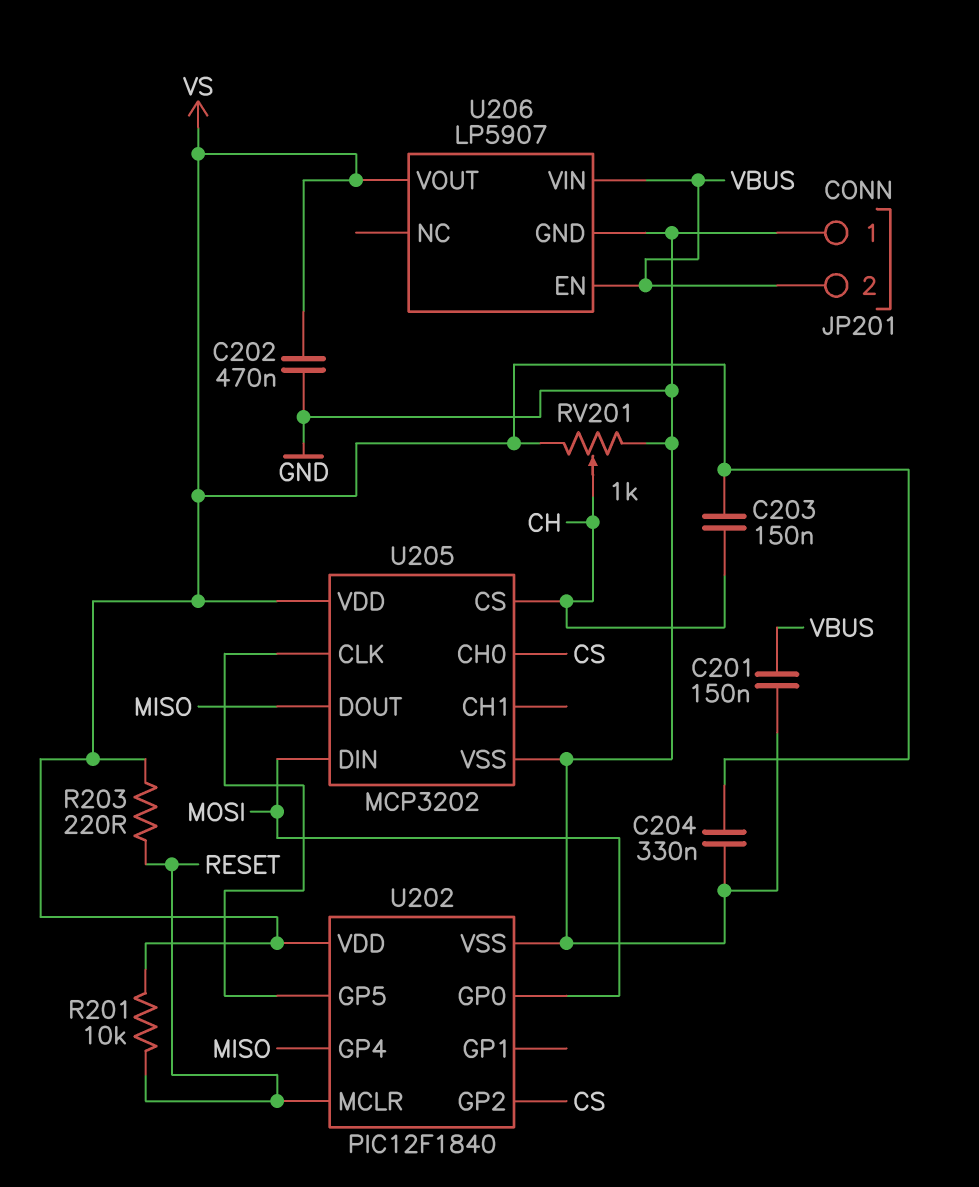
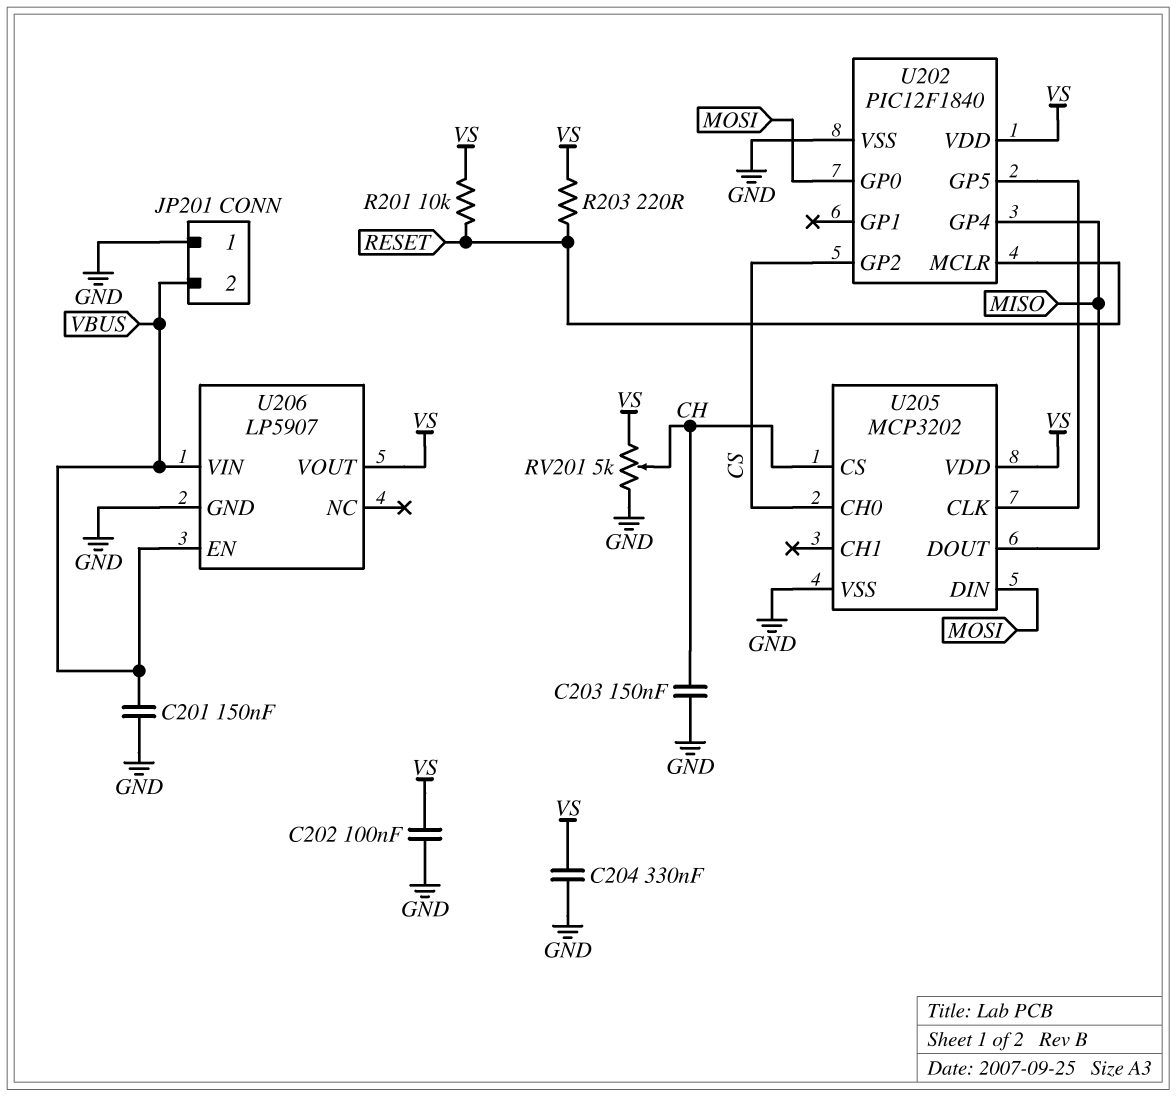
C202: 470nF (GND, VS) -> 100nF (GND, VS)
C203: 150nF (CH, VS) -> 150nF (CH, GND)
RV201: 1k (GND, VS, wiper CH) -> 5k (GND, VS, wiper CH)

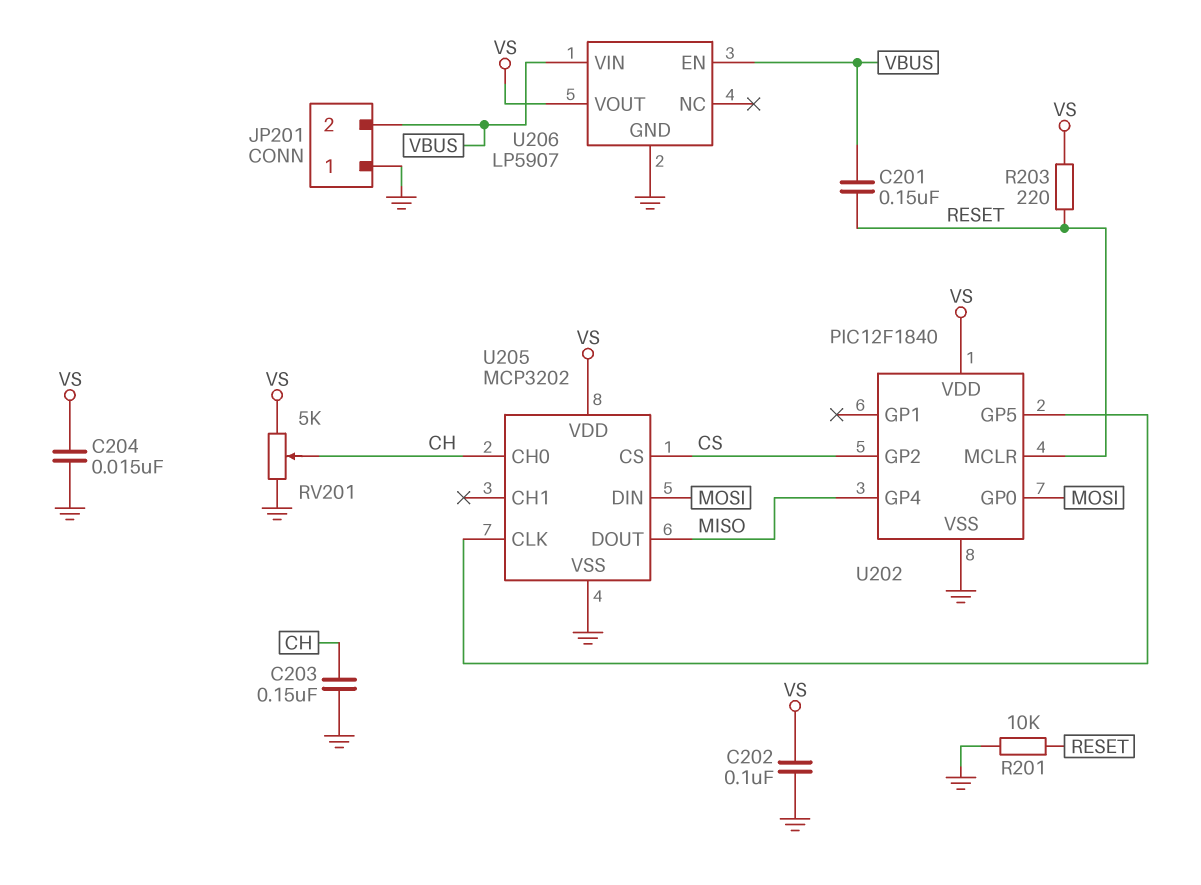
C201: 150nF (GND, VBUS) -> 150nF (RESET, VBUS)
C204: 330nF (GND, VS) -> 15nF (GND, VS)
R201: 10k (RESET, VS) -> 10k (GND, RESET)
U205 pin CH0: CS -> CH
U205 pin CS: CH -> CS

